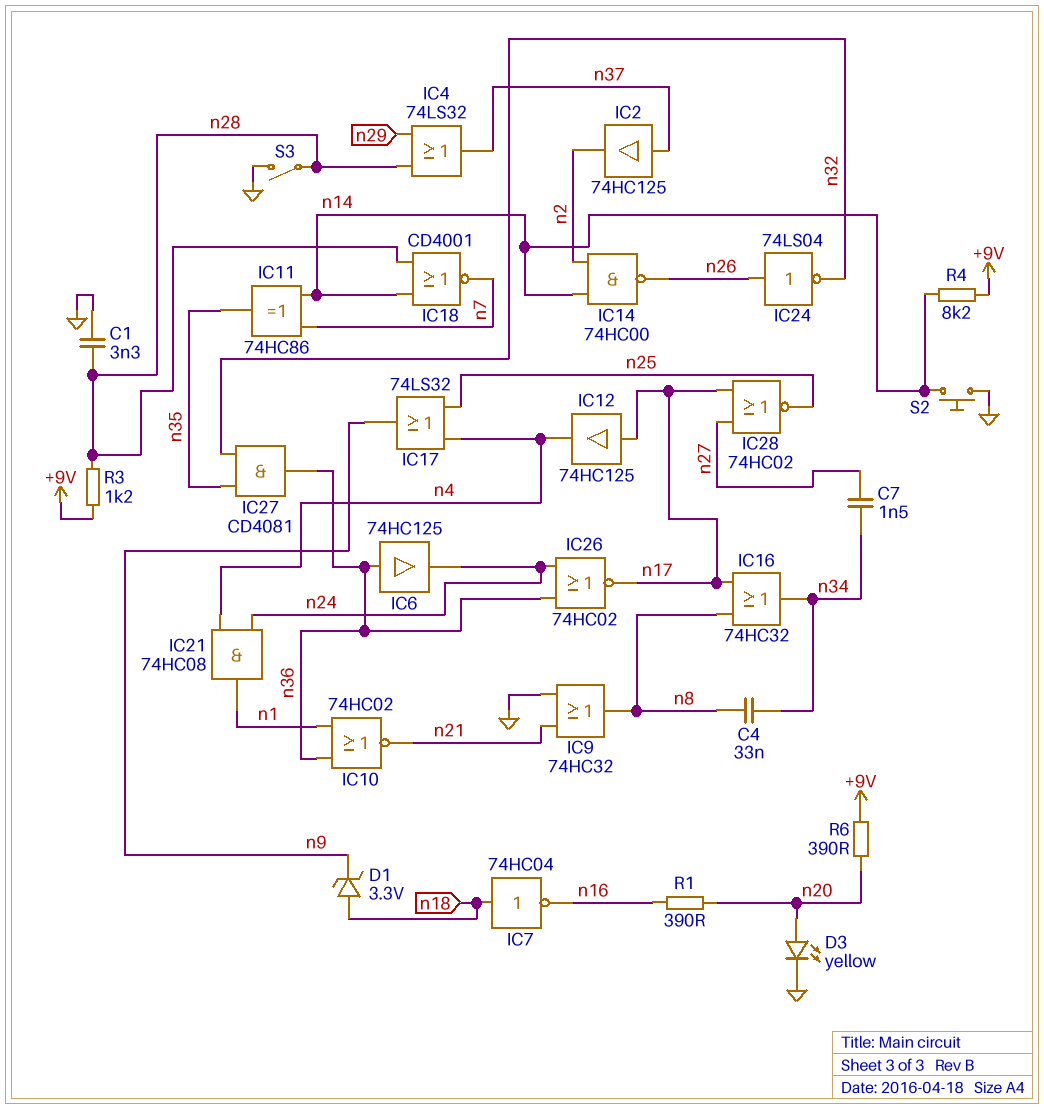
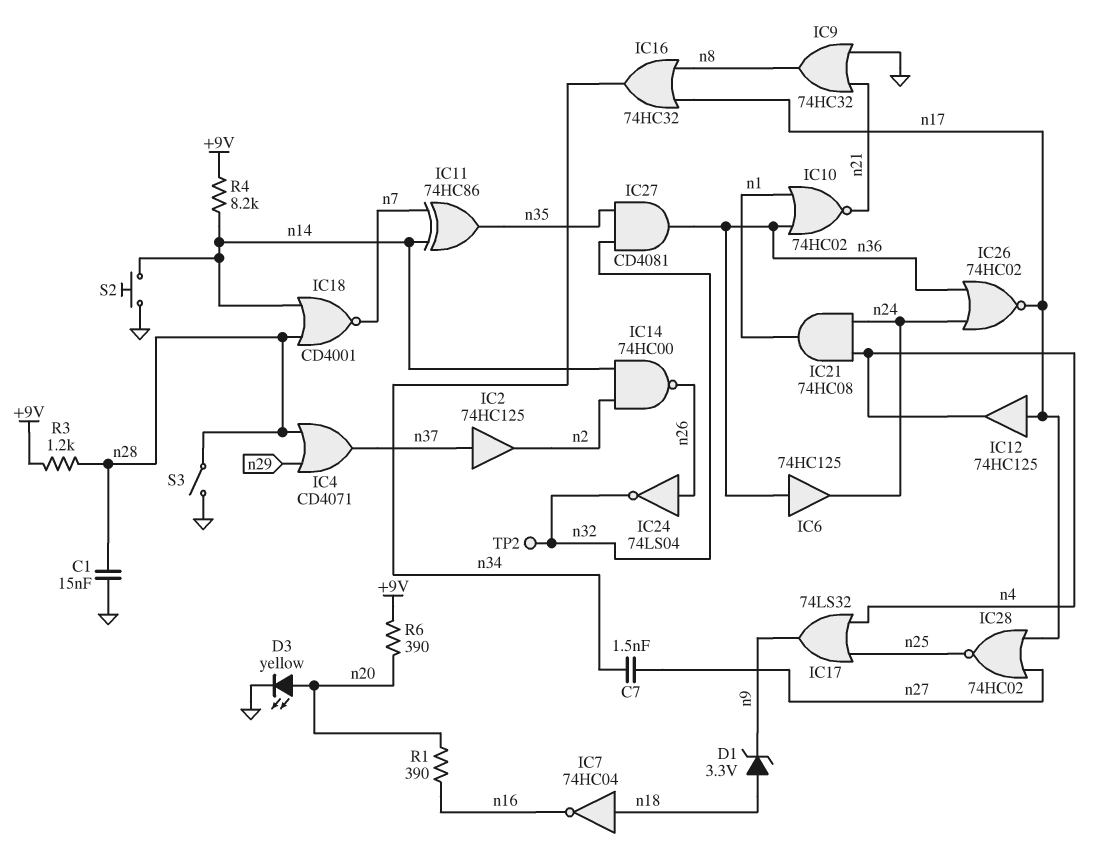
C1: 3.3nF (GND, n28) -> 15nF (GND, n28)
C4: 33nF (n8, n34) -> none
IC4: OR 74LS32 (in n28, in n29, out n37) -> OR CD4071 (in n28, in n29, out n37)
TP2: none -> test point (n32)

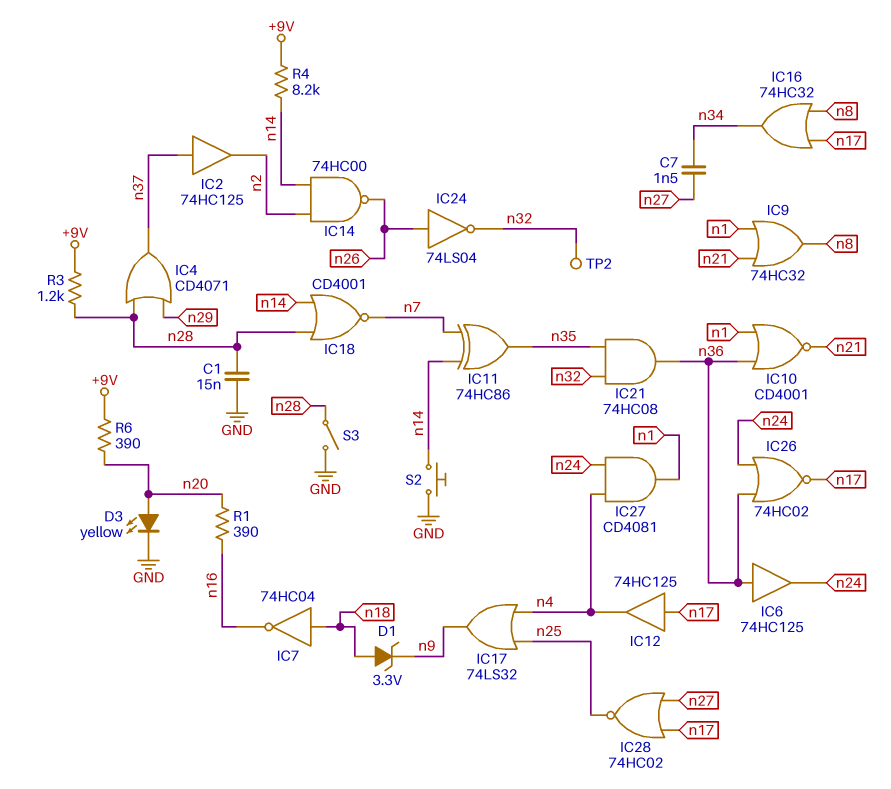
IC9: OR 74HC32 (in GND, in n21, out n8) -> OR 74HC32 (in n1, in n21, out n8)
IC10: NOR 74HC02 (in n1, in n36, out n21) -> NOR CD4001 (in n1, in n36, out n21)
IC21: AND 74HC08 (in n4, in n24, out n1) -> AND 74HC08 (in n32, in n35, out n36)
IC27: AND CD4081 (in n32, in n35, out n36) -> AND CD4081 (in n4, in n24, out n1)

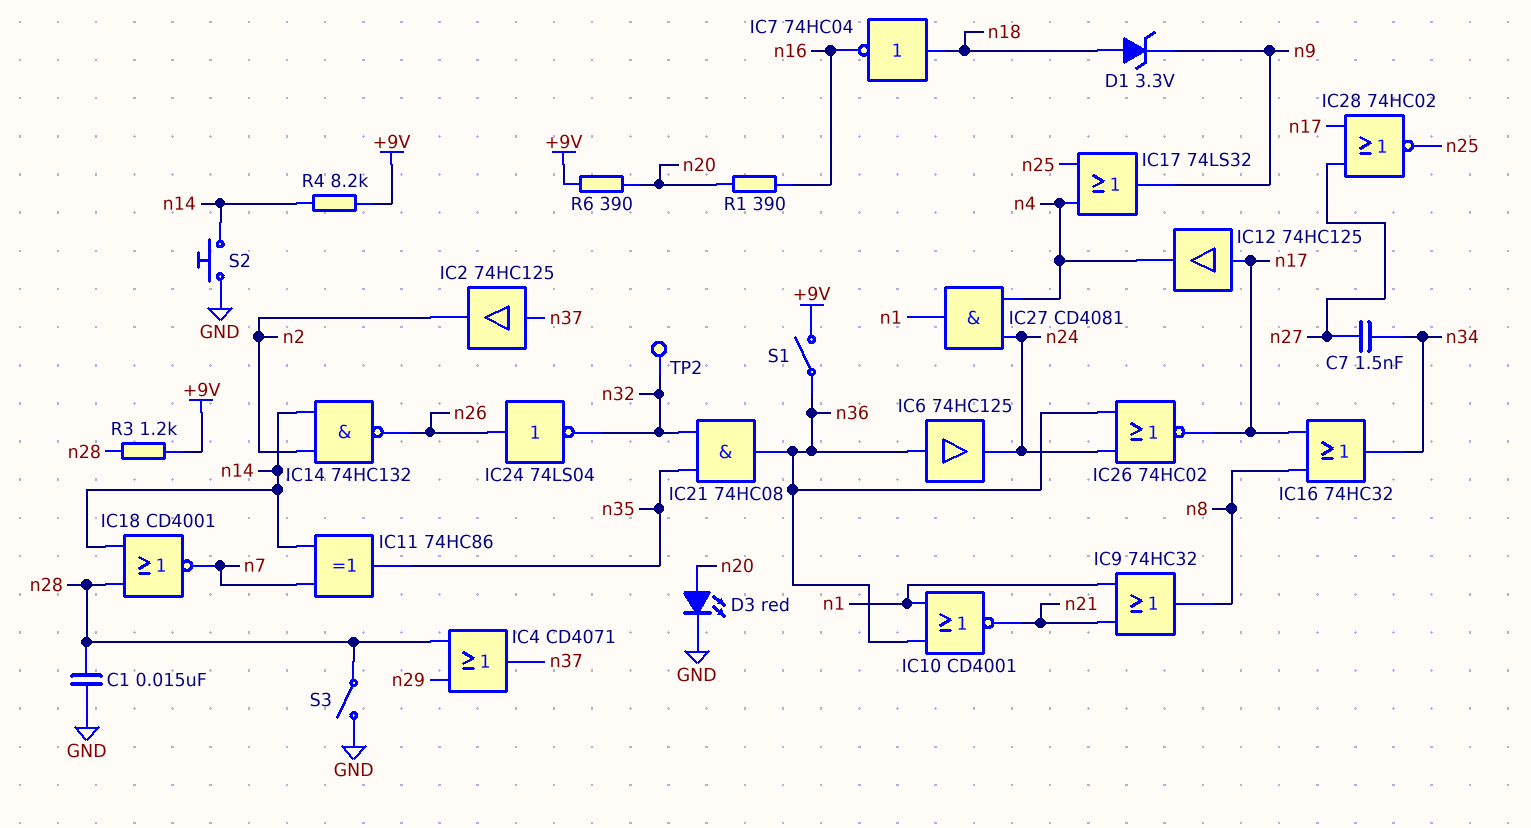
D3: LED yellow (A n20, K GND) -> LED red (A n20, K GND)
IC14: NAND 74HC00 (in n2, in n14, out n26) -> NAND 74HC132 (in n2, in n14, out n26)
S1: none -> switch (+9V, n36)

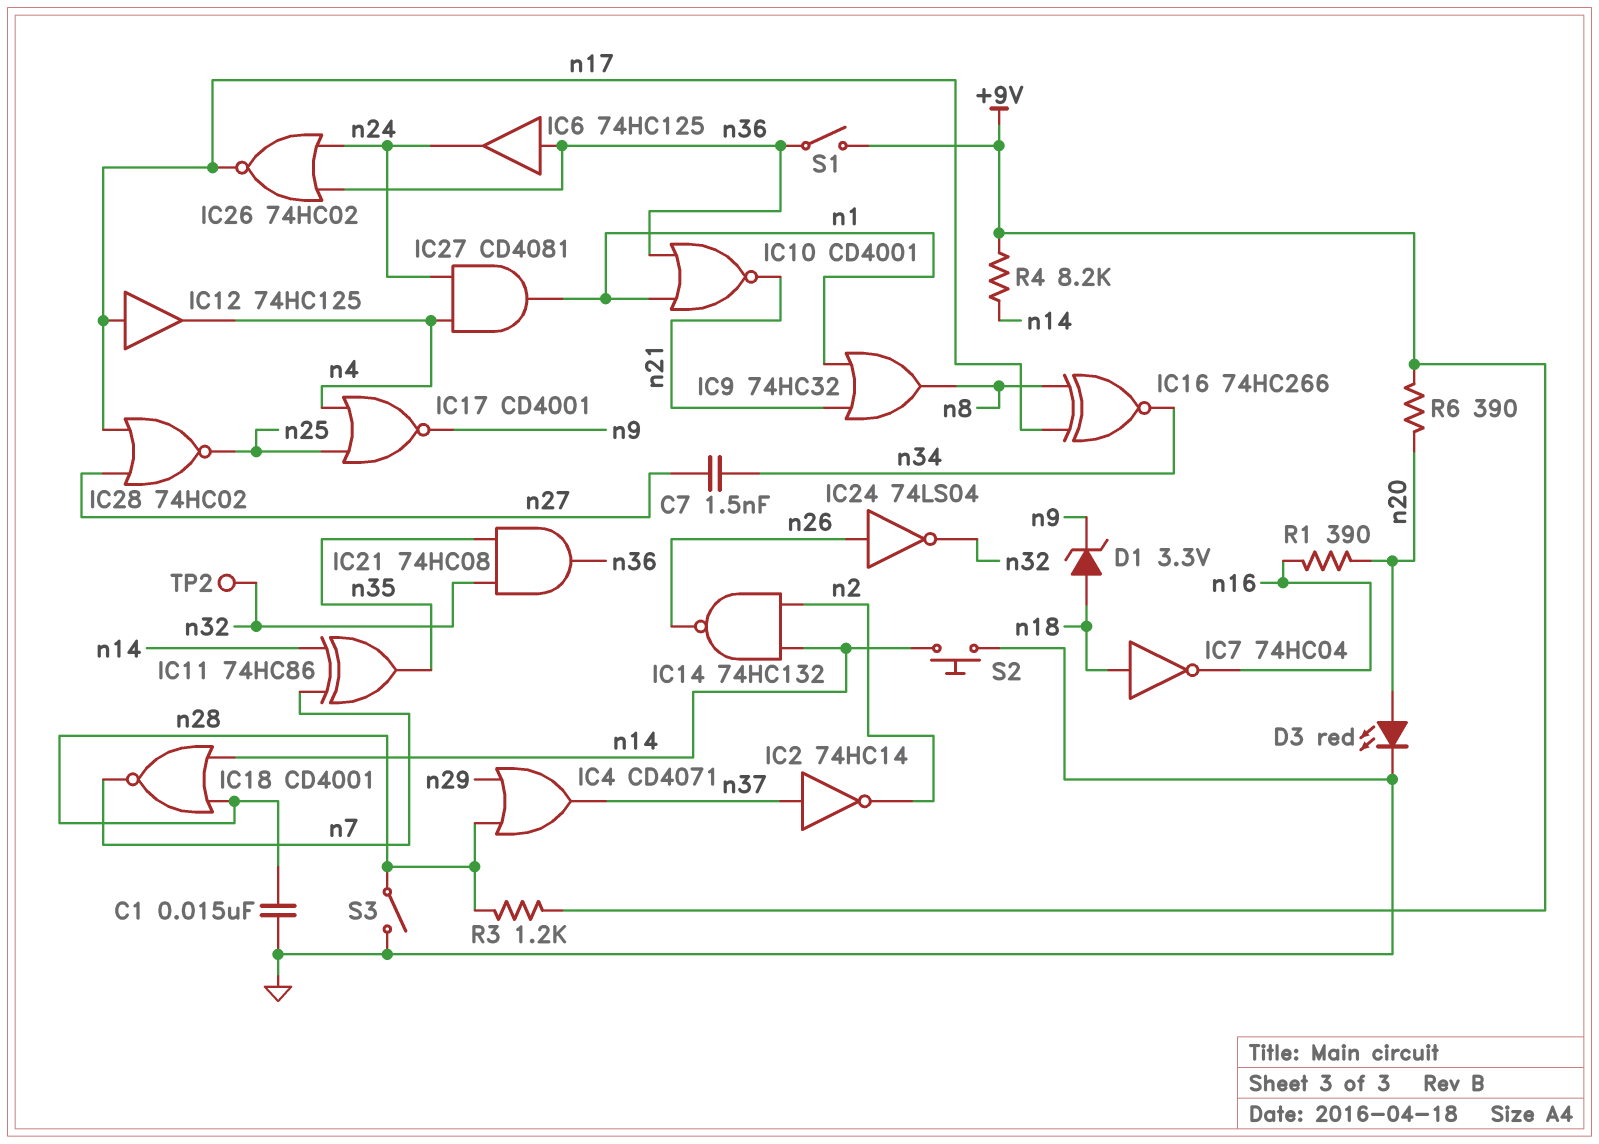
IC2: buffer 74HC125 (in n37, out n2) -> NOT 74HC14 (in n37, out n2)
IC16: OR 74HC32 (in n8, in n17, out n34) -> XNOR 74HC266 (in n8, in n17, out n34)
IC17: OR 74LS32 (in n4, in n25, out n9) -> NOR CD4001 (in n4, in n25, out n9)

